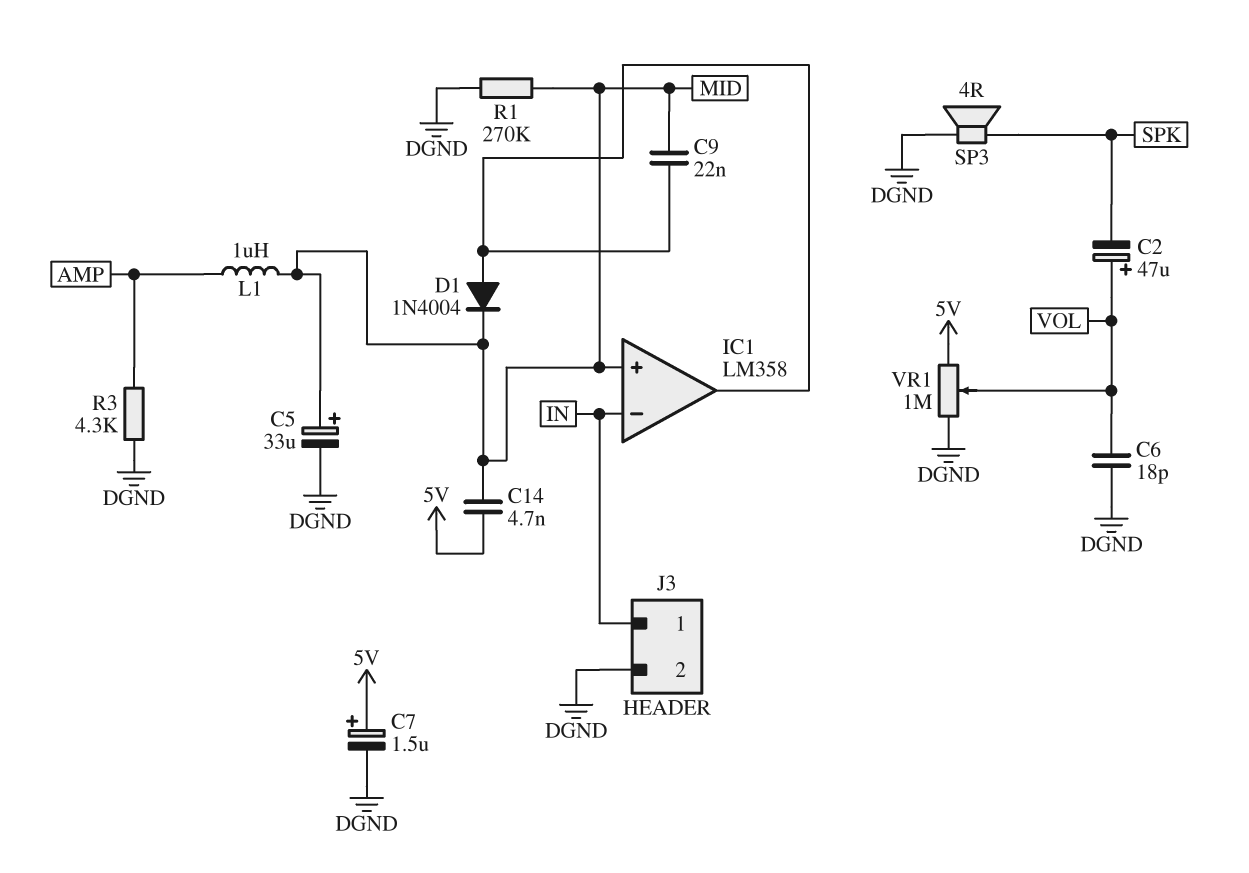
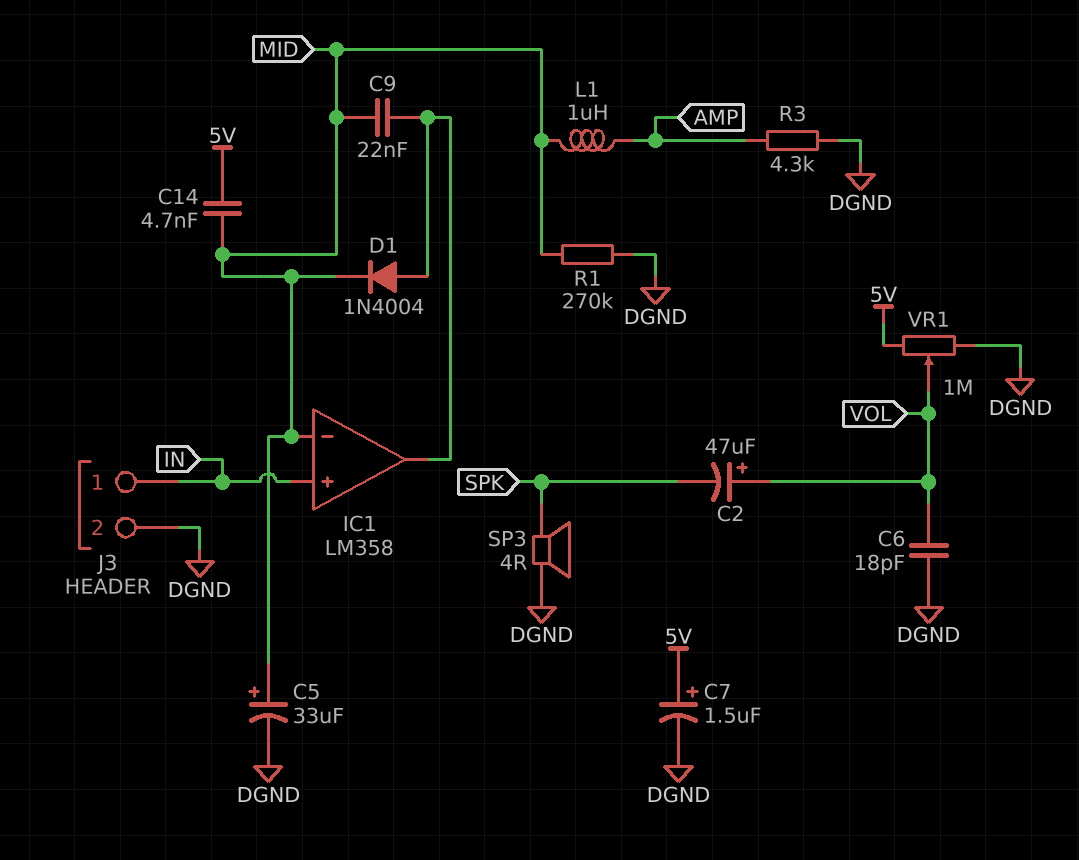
IC1 pin in+: MID -> IN
IC1 pin in-: IN -> MID

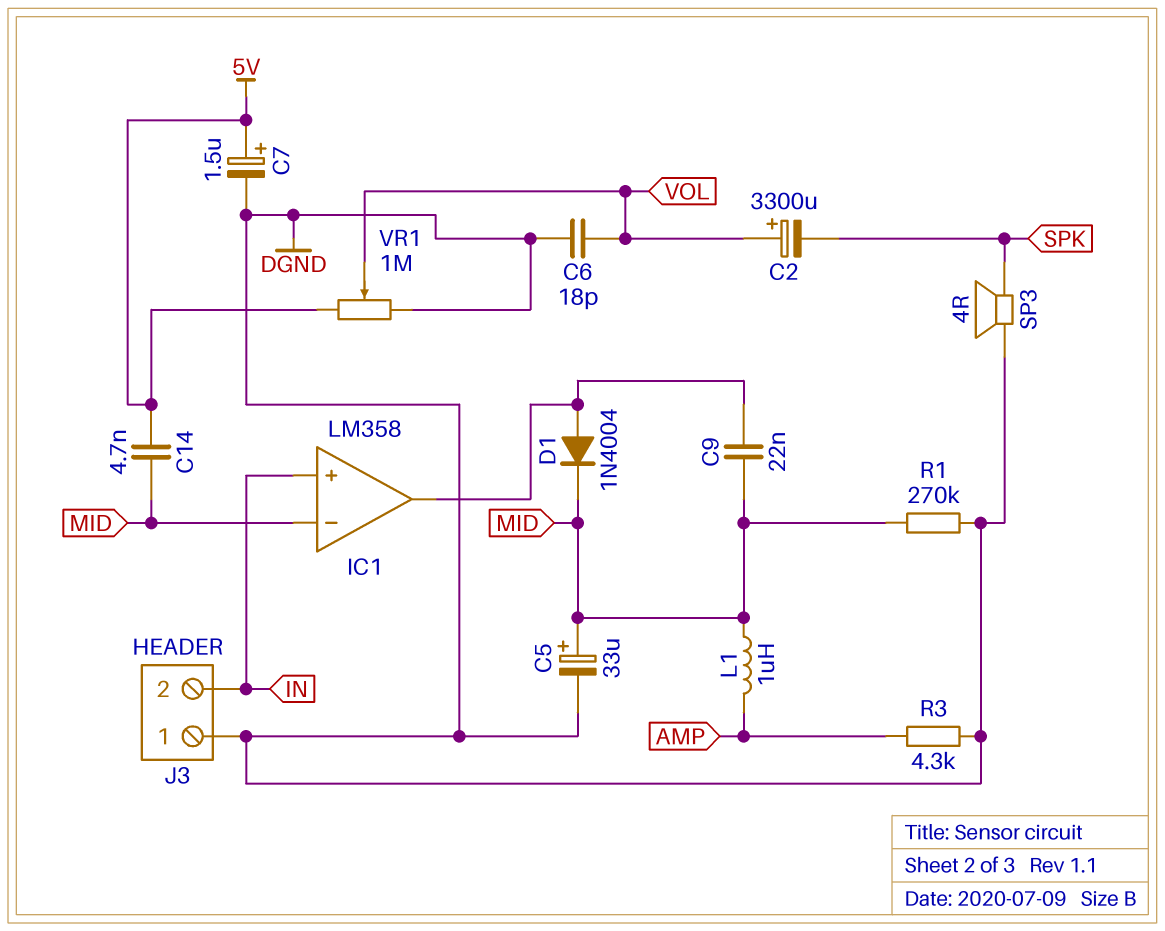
C2: 47uF (plus VOL, minus SPK) -> 3300uF (plus VOL, minus SPK)
J3 pin 1: IN -> DGND
J3 pin 2: DGND -> IN

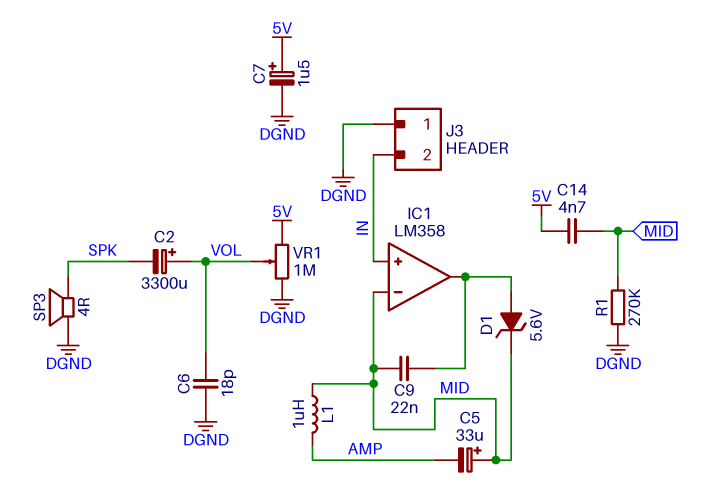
C5: 33uF (plus MID, minus DGND) -> 33uF (plus MID, minus AMP)
D1: diode 1N4004 (A IC1/out, K MID) -> zener 5.6V (A IC1/out, K MID)
R3: 4.3k (AMP, DGND) -> none

